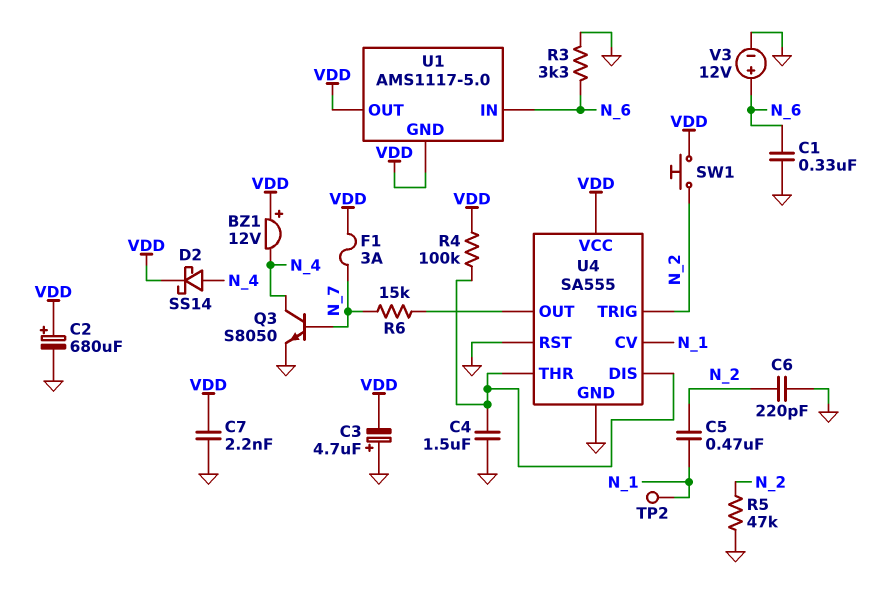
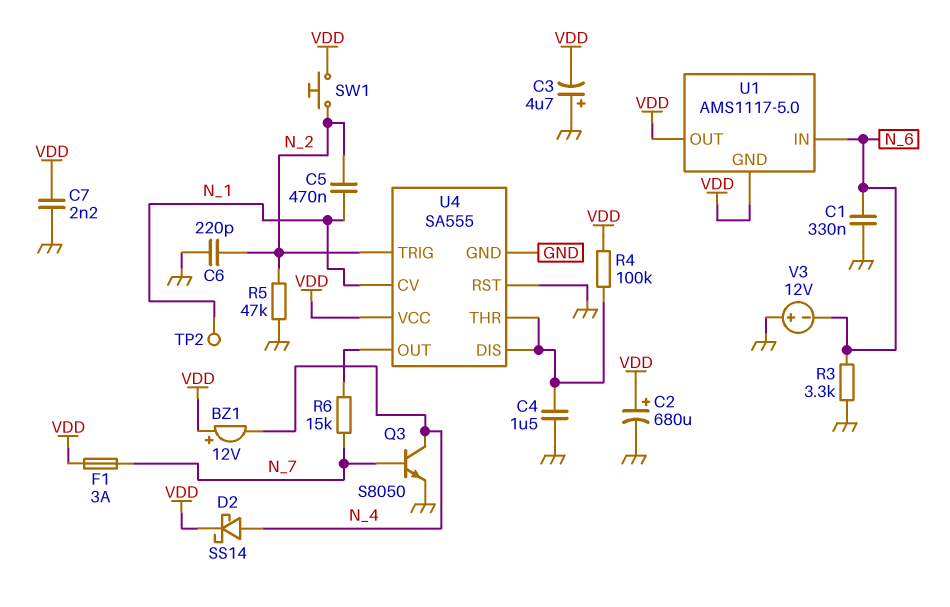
V3: 12V (plus N_6, minus GND) -> 12V (plus GND, minus N_6)

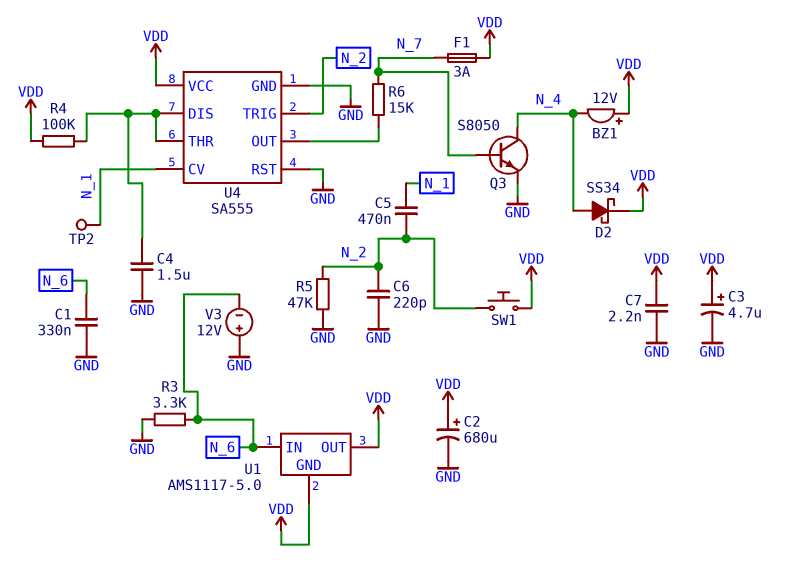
C3: 4.7uF (plus GND, minus VDD) -> 4.7uF (plus VDD, minus GND)
D2: schottky SS14 (A N_4, K VDD) -> schottky SS34 (A N_4, K VDD)

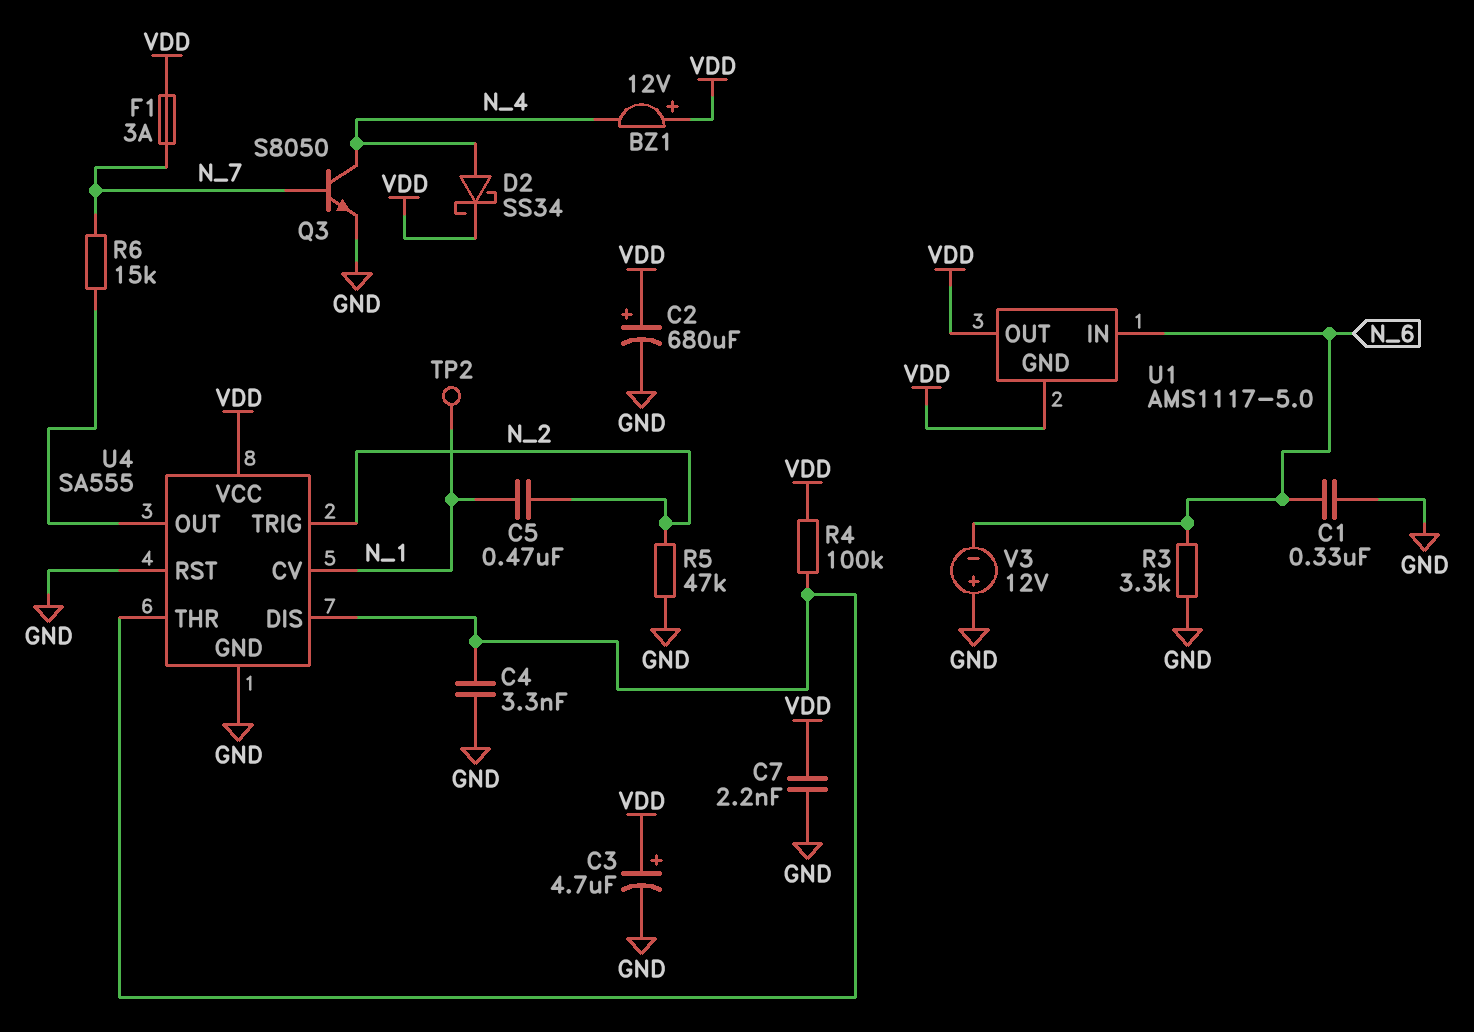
C4: 1.5uF (GND, U4/DIS) -> 3.3nF (GND, U4/DIS)
C6: 220pF (GND, N_2) -> none
SW1: button (N_2, VDD) -> none

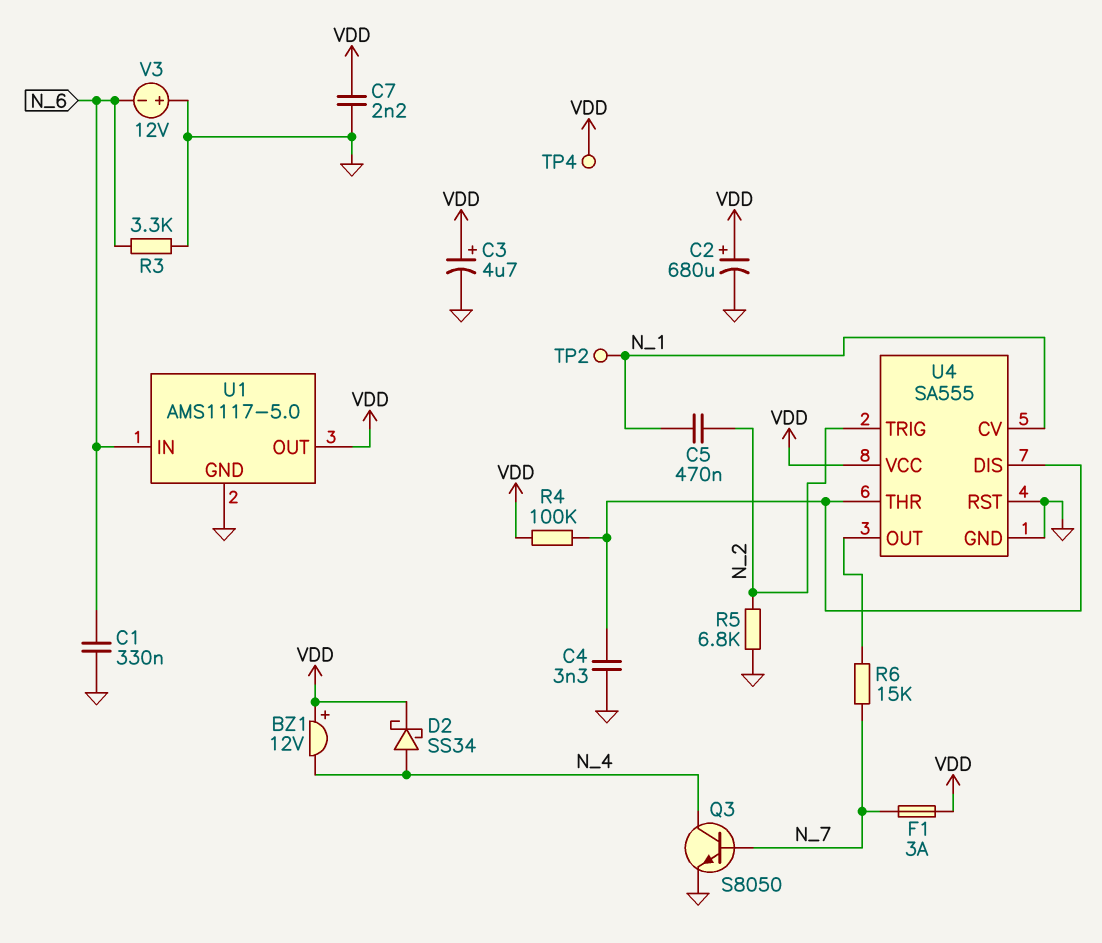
R5: 47k (GND, N_2) -> 6.8k (GND, N_2)
TP4: none -> test point (VDD)
U1 pin GND: VDD -> GND

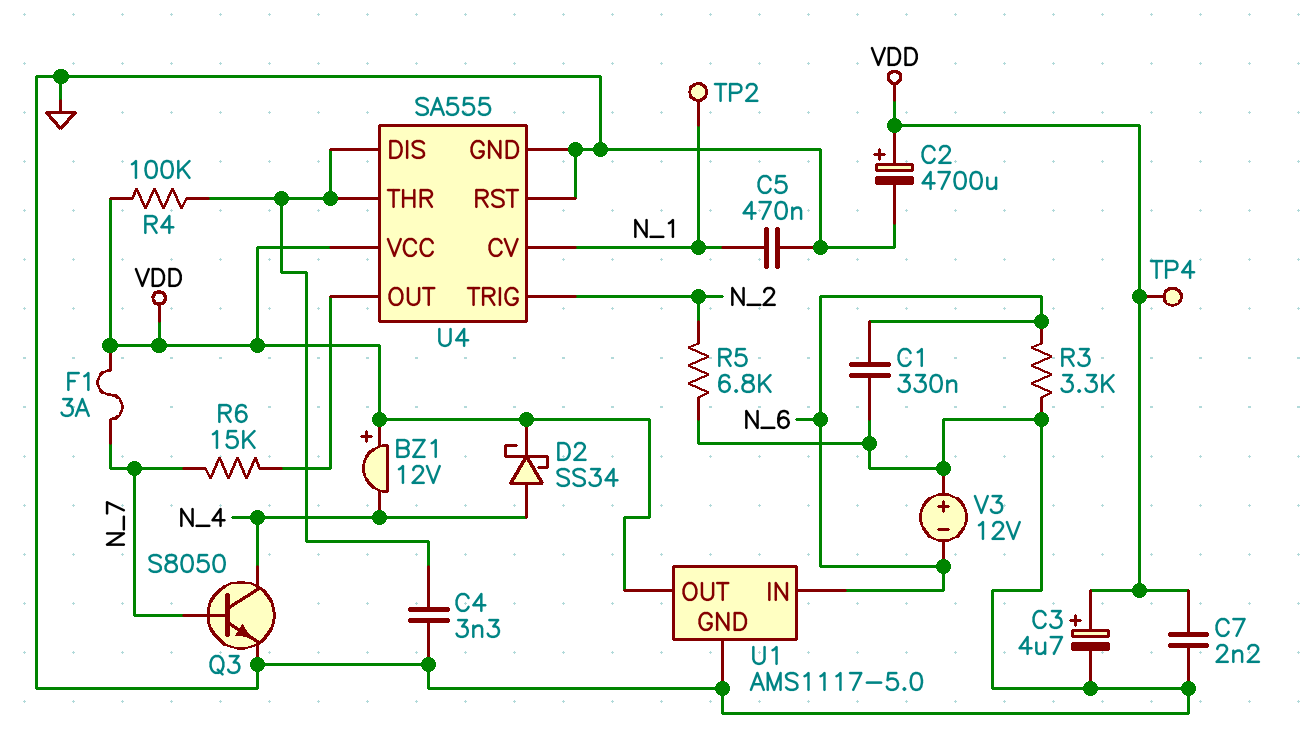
C2: 680uF (plus VDD, minus GND) -> 4700uF (plus VDD, minus GND)
C5: 470nF (N_1, N_2) -> 470nF (GND, N_1)

